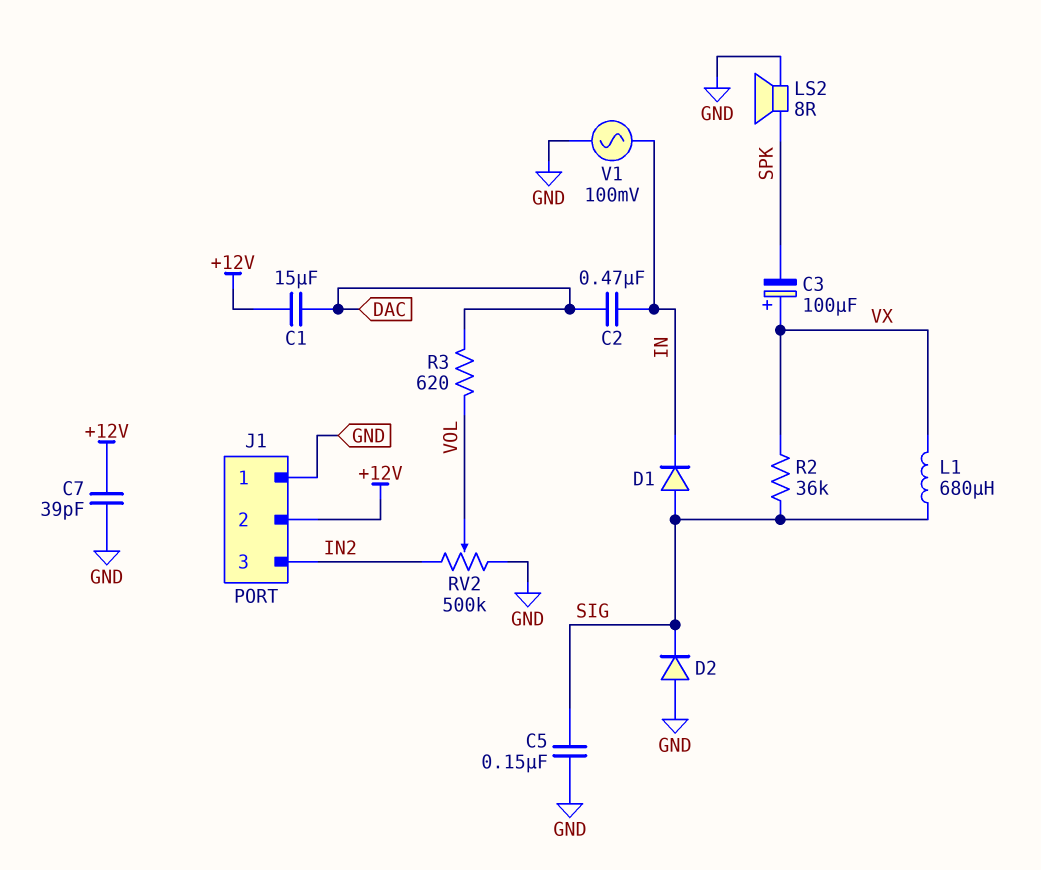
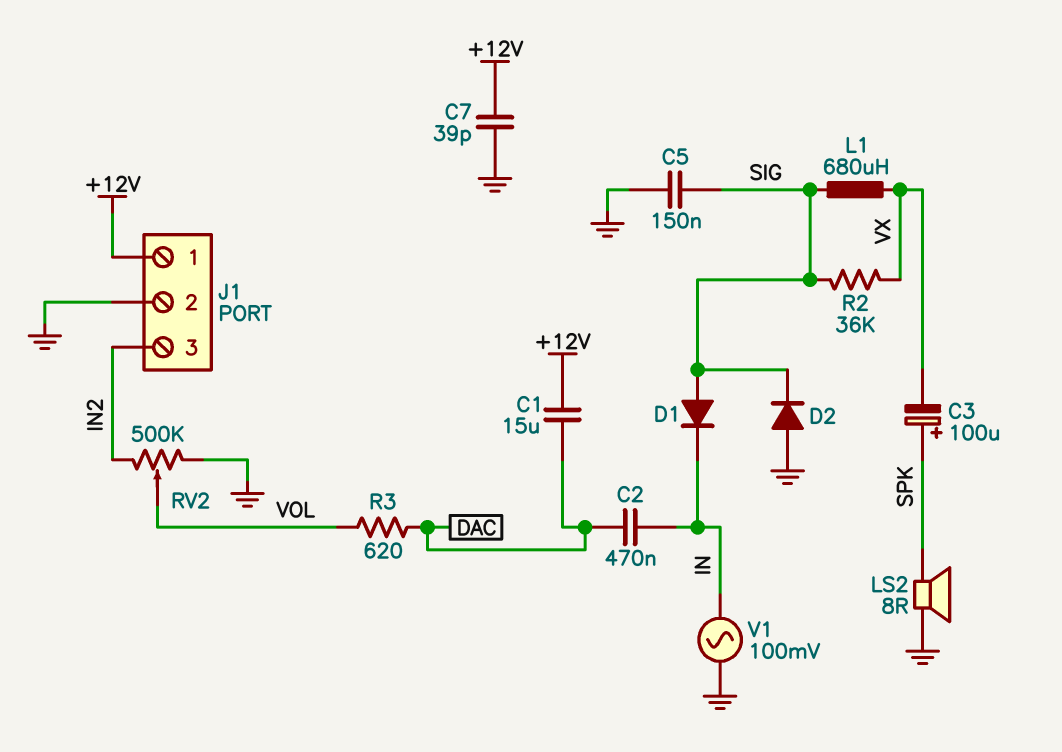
C3: 100uF (plus VX, minus SPK) -> 100uF (plus SPK, minus VX)
J1 pin 1: GND -> +12V
J1 pin 2: +12V -> GND

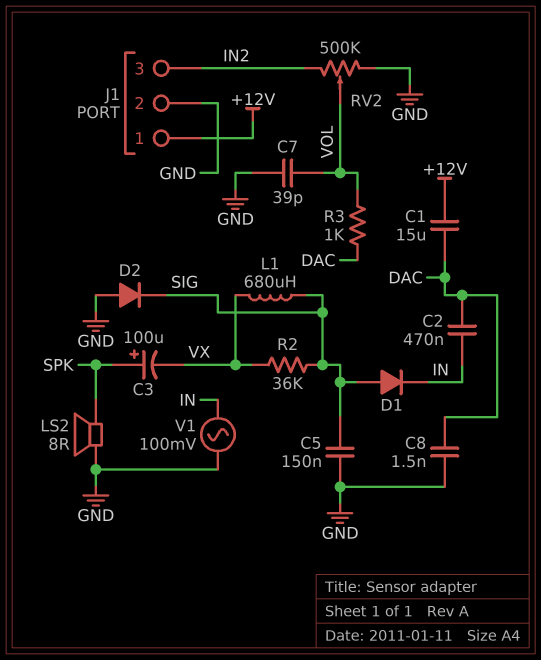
C7: 39pF (+12V, GND) -> 39pF (GND, VOL)
C8: none -> 1.5nF (DAC, GND)
R3: 620 (DAC, VOL) -> 1k (DAC, VOL)

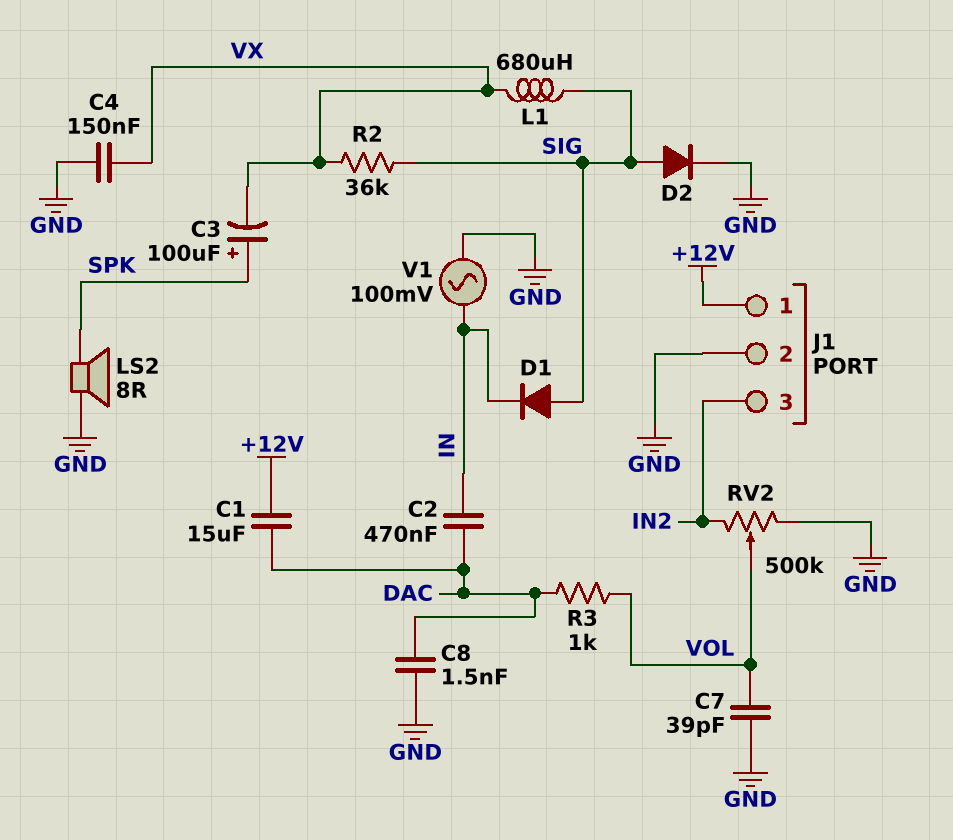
C4: none -> 150nF (GND, VX)
C5: 150nF (GND, SIG) -> none
D2: diode (A GND, K SIG) -> diode (A SIG, K GND)

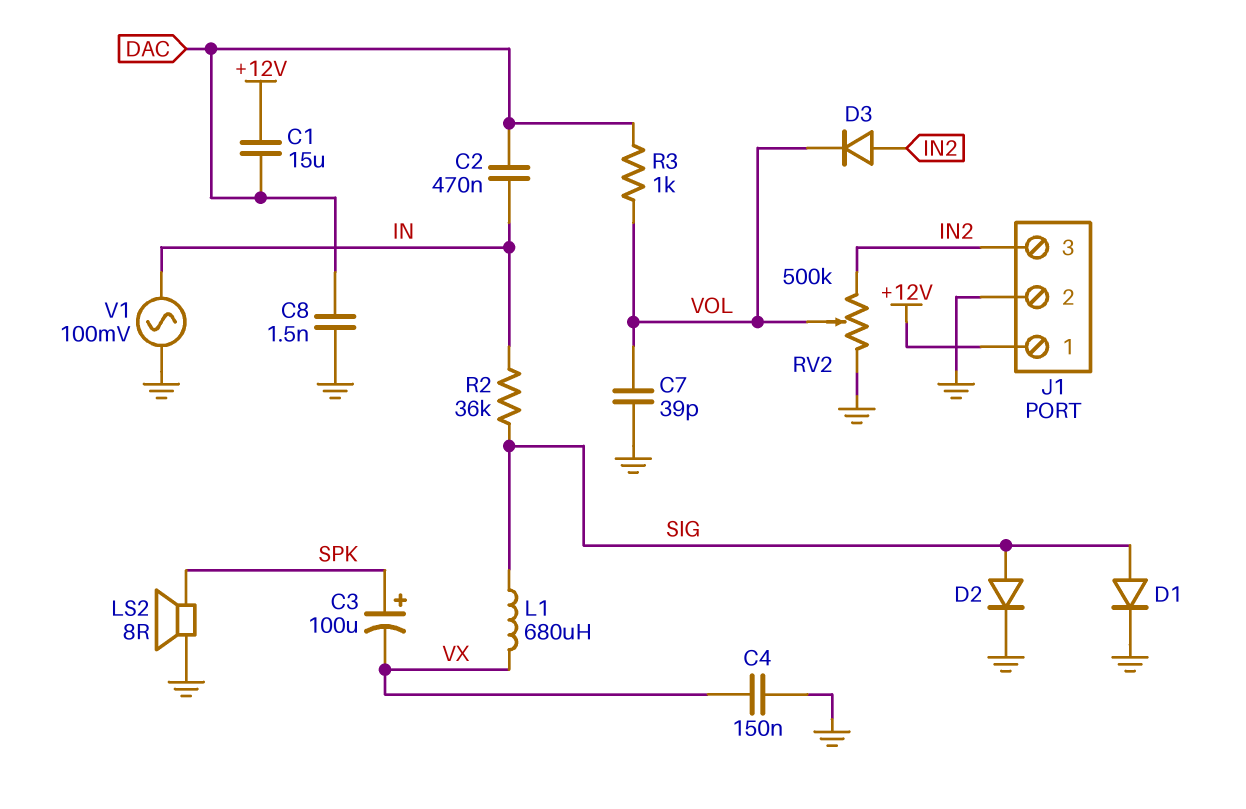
D1: diode (A SIG, K IN) -> diode (A SIG, K GND)
D3: none -> diode (A IN2, K VOL)
R2: 36k (SIG, VX) -> 36k (IN, SIG)

